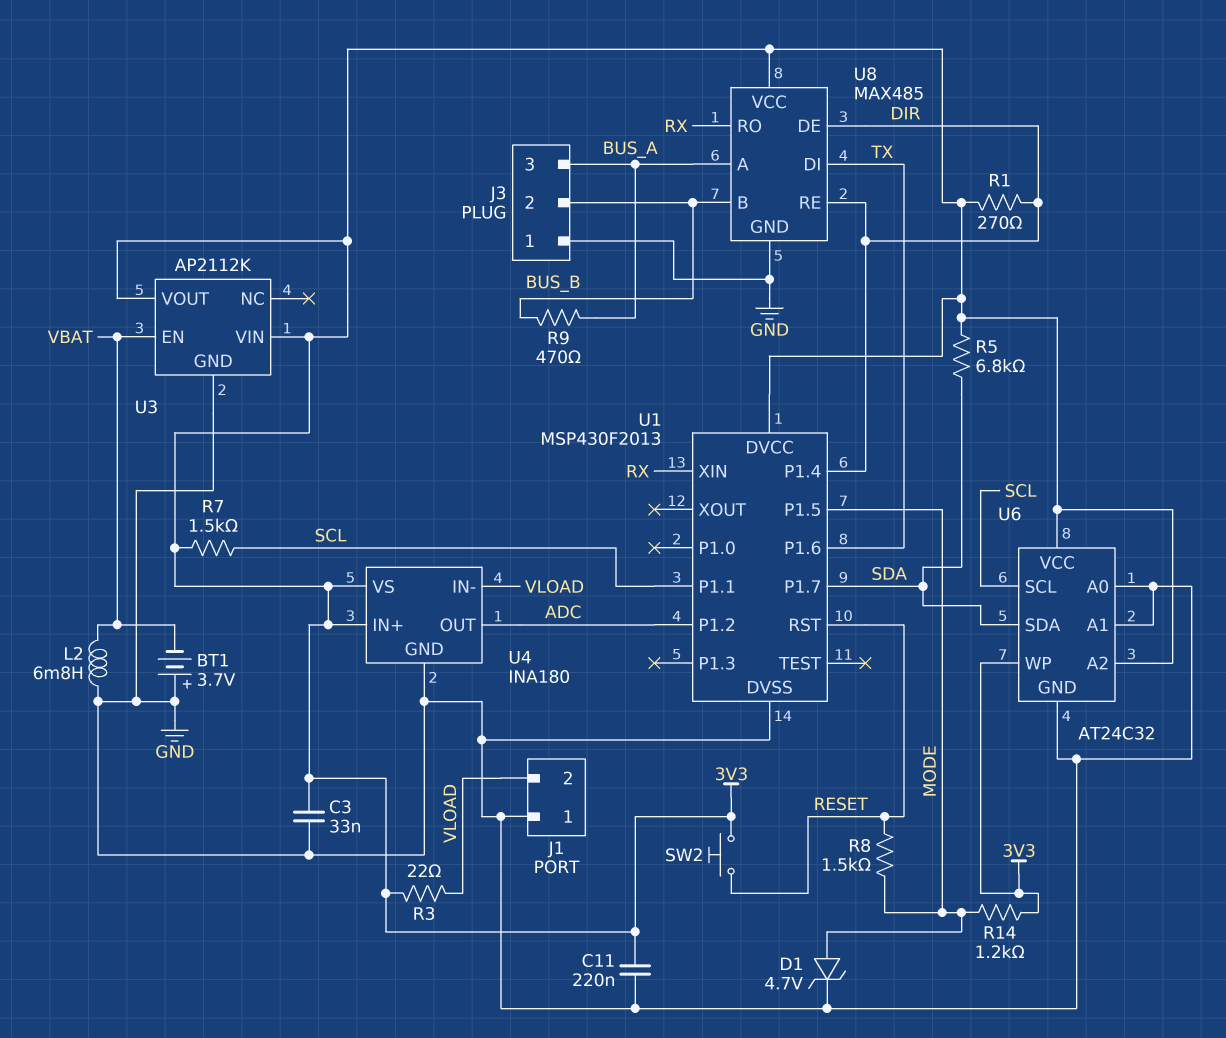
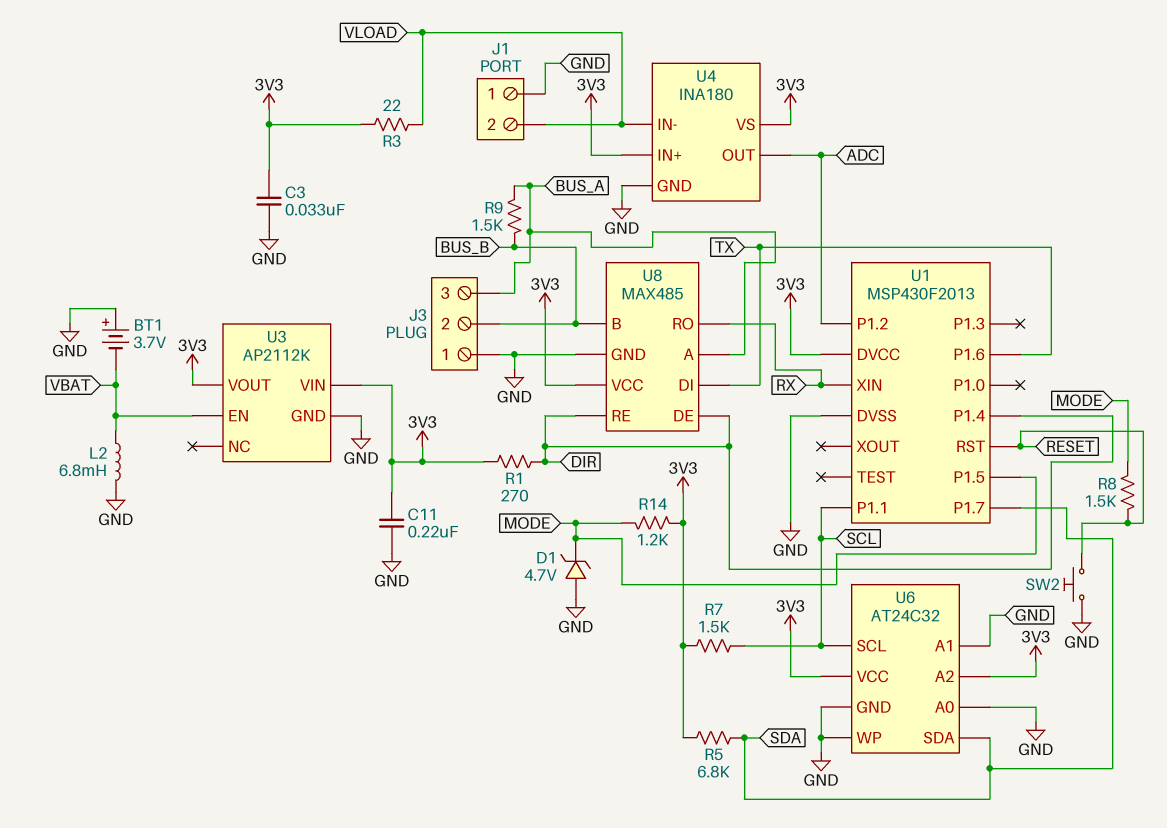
D1: zener 4.7V (A MODE, K GND) -> zener 4.7V (A GND, K MODE)
R9: 470 (BUS_A, BUS_B) -> 1.5k (BUS_A, BUS_B)
SW2: button (3V3, RESET) -> button (GND, RESET)
U6 pin WP: 3V3 -> GND

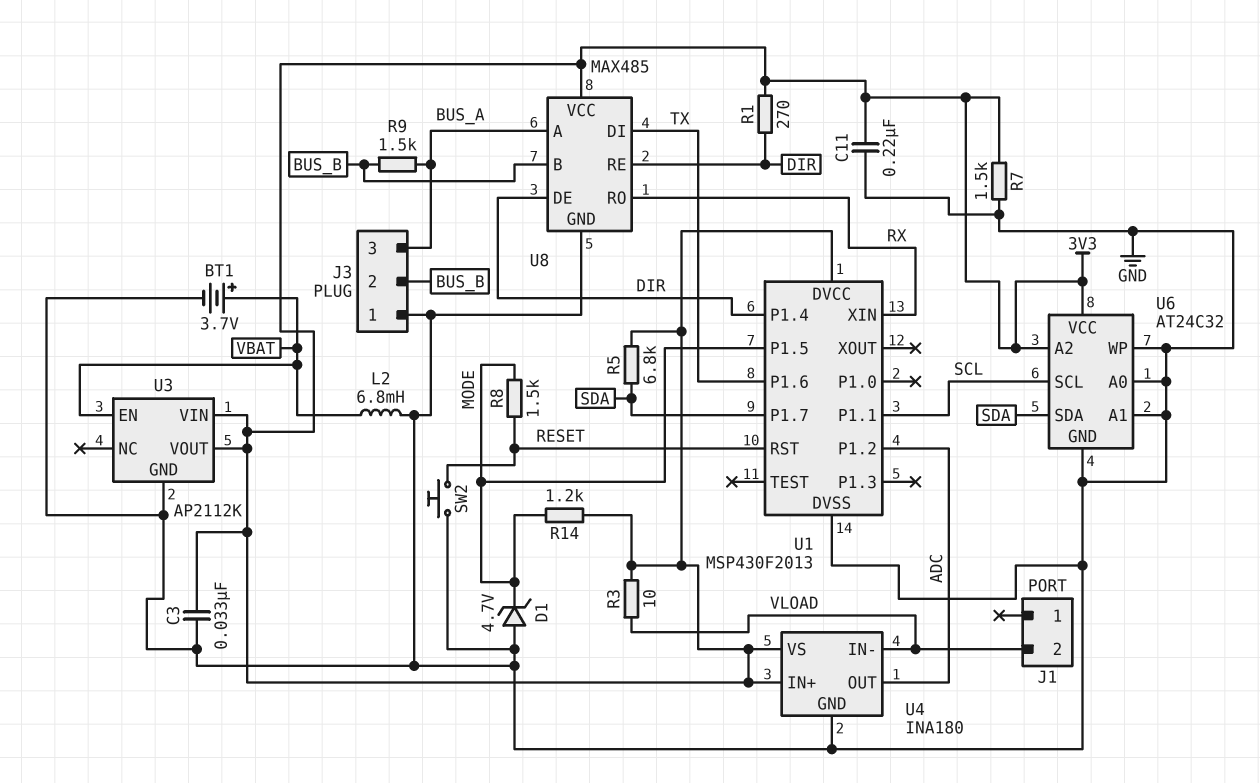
BT1: 3.7V (plus GND, minus VBAT) -> 3.7V (plus VBAT, minus GND)
J1 pin 1: GND -> none
R3: 22 (3V3, VLOAD) -> 10 (3V3, VLOAD)
R7: 1.5k (3V3, SCL) -> 1.5k (3V3, GND)

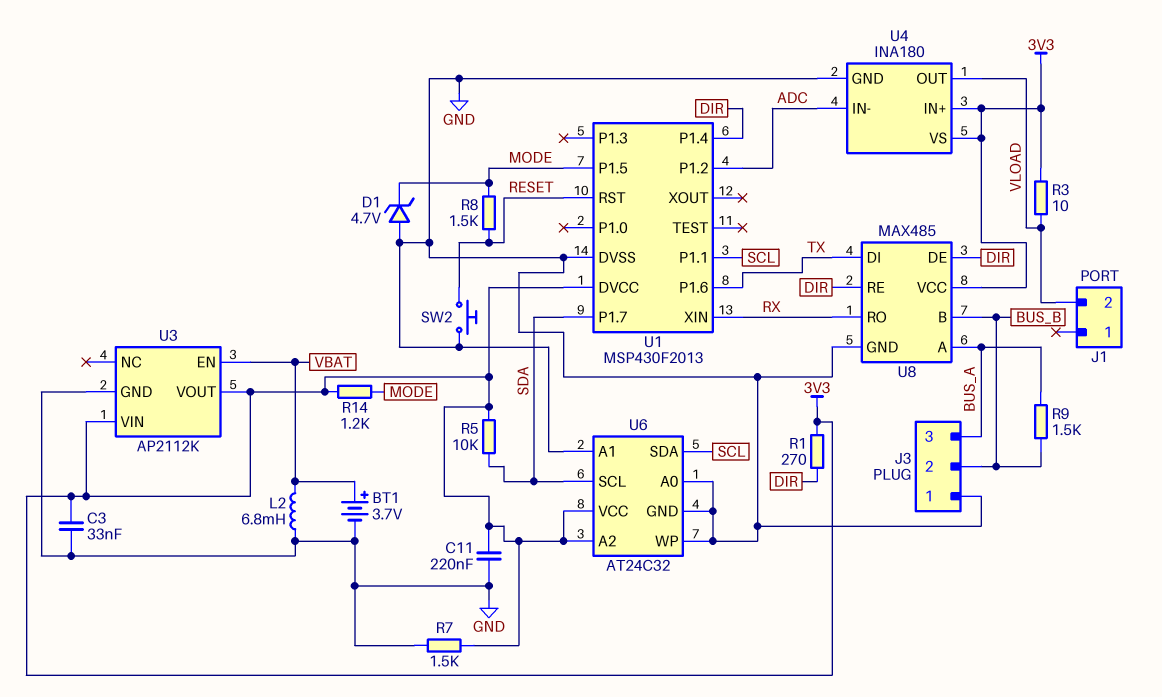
R5: 6.8k (3V3, SDA) -> 10k (3V3, SDA)
U4 pin IN-: VLOAD -> ADC
U4 pin OUT: ADC -> VLOAD
U6 pin SCL: SCL -> SDA
U6 pin SDA: SDA -> SCL

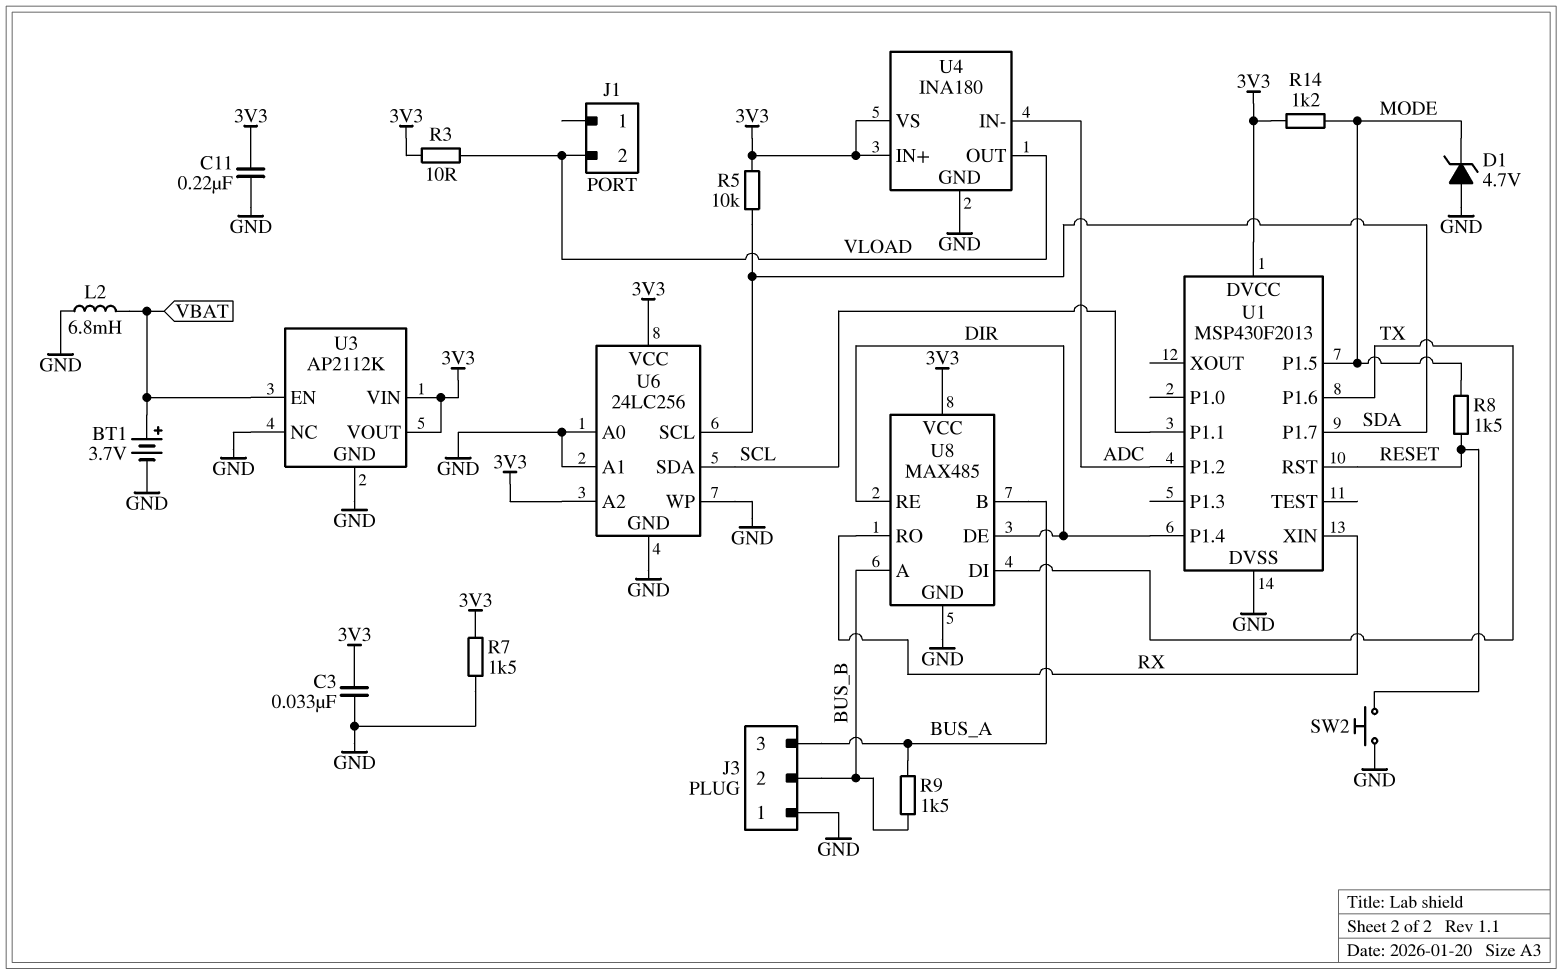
R1: 270 (3V3, DIR) -> none
U3 pin NC: none -> GND
U6: AT24C32 -> 24LC256
U8 pin A: BUS_A -> BUS_B
U8 pin B: BUS_B -> BUS_A

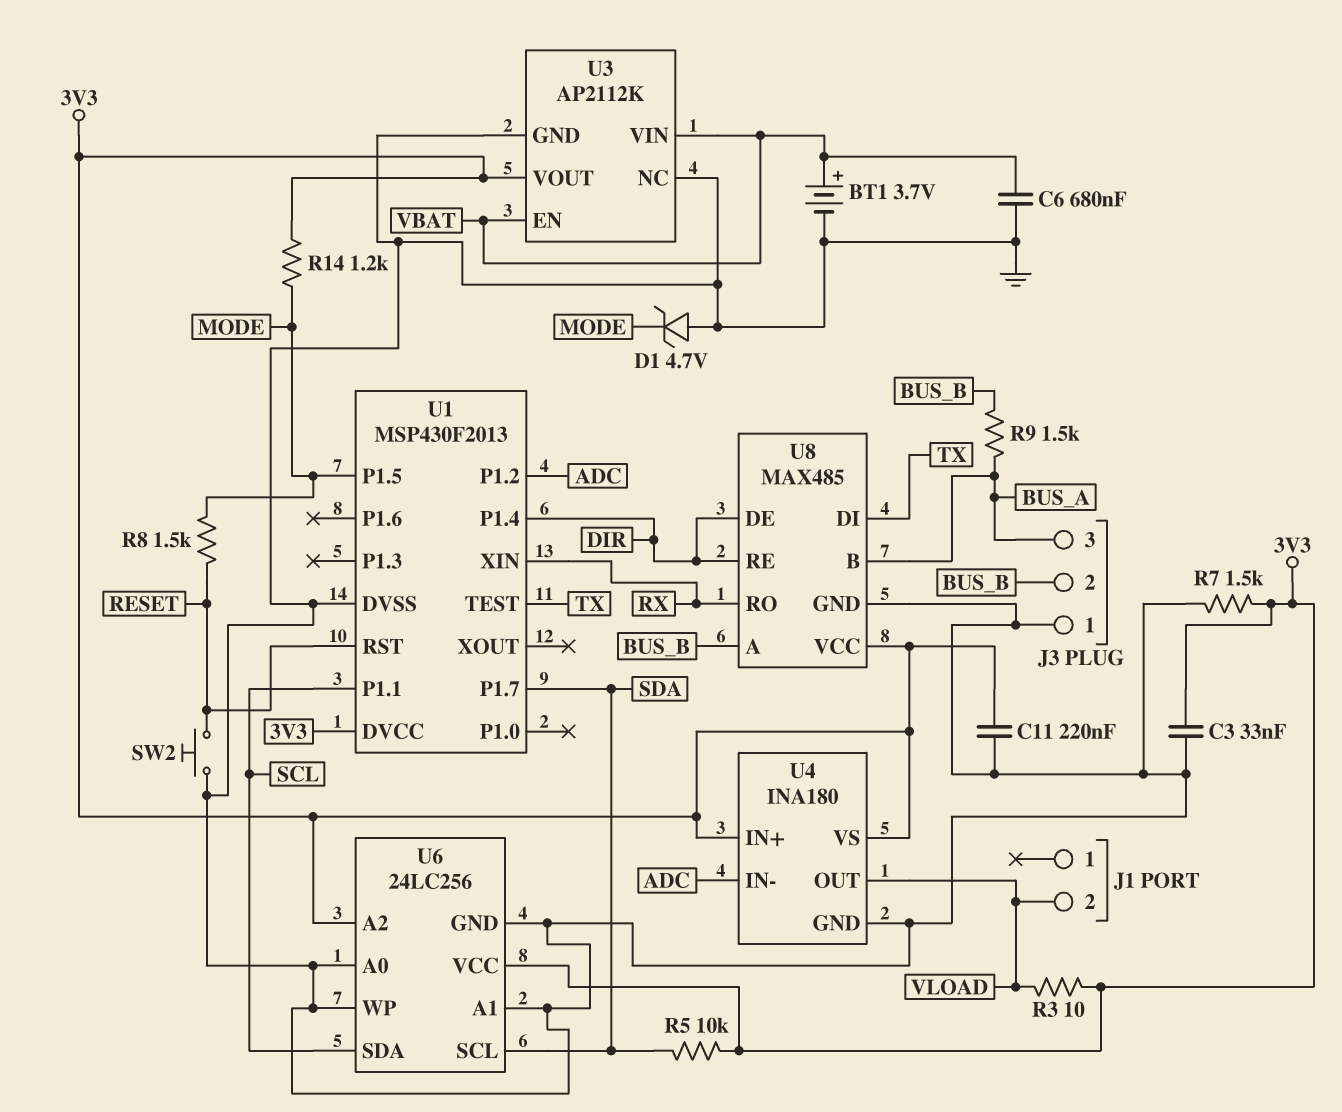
C6: none -> 680nF (GND, VBAT)
L2: 6.8mH (GND, VBAT) -> none
U1 pin P1.6: TX -> none
U1 pin TEST: none -> TX
U3 pin VIN: 3V3 -> VBAT

